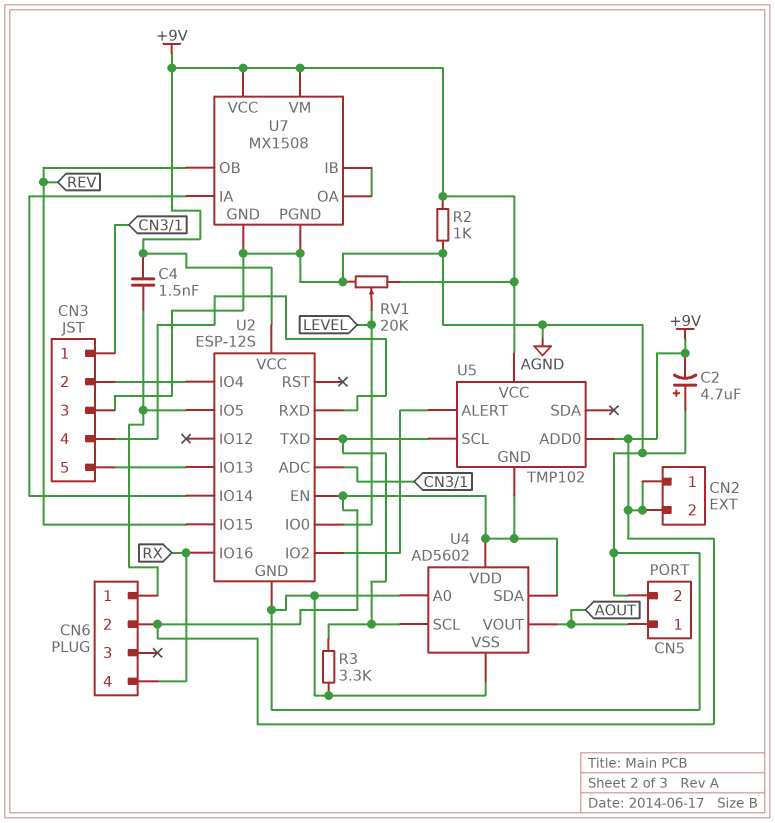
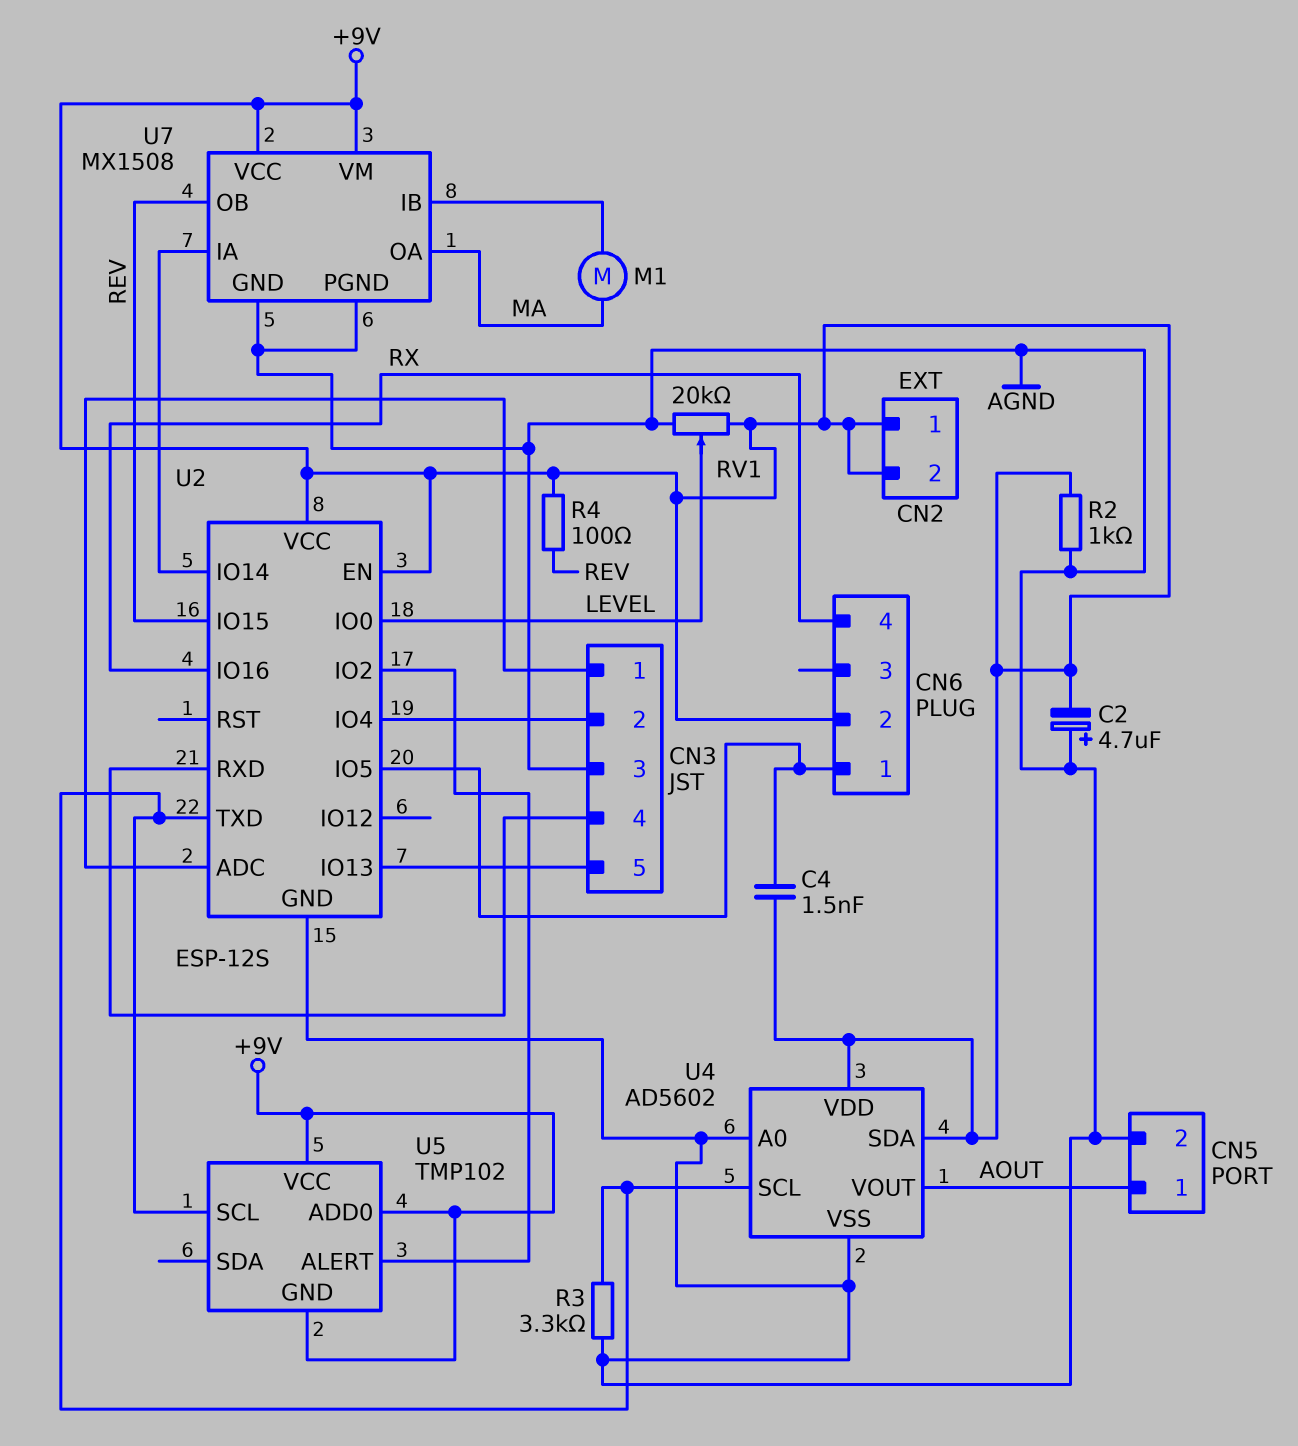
M1: none -> motor (MA, U7/IB)
R4: none -> 100 (+9V, REV)
U7 pin OA: U7/IB -> MA

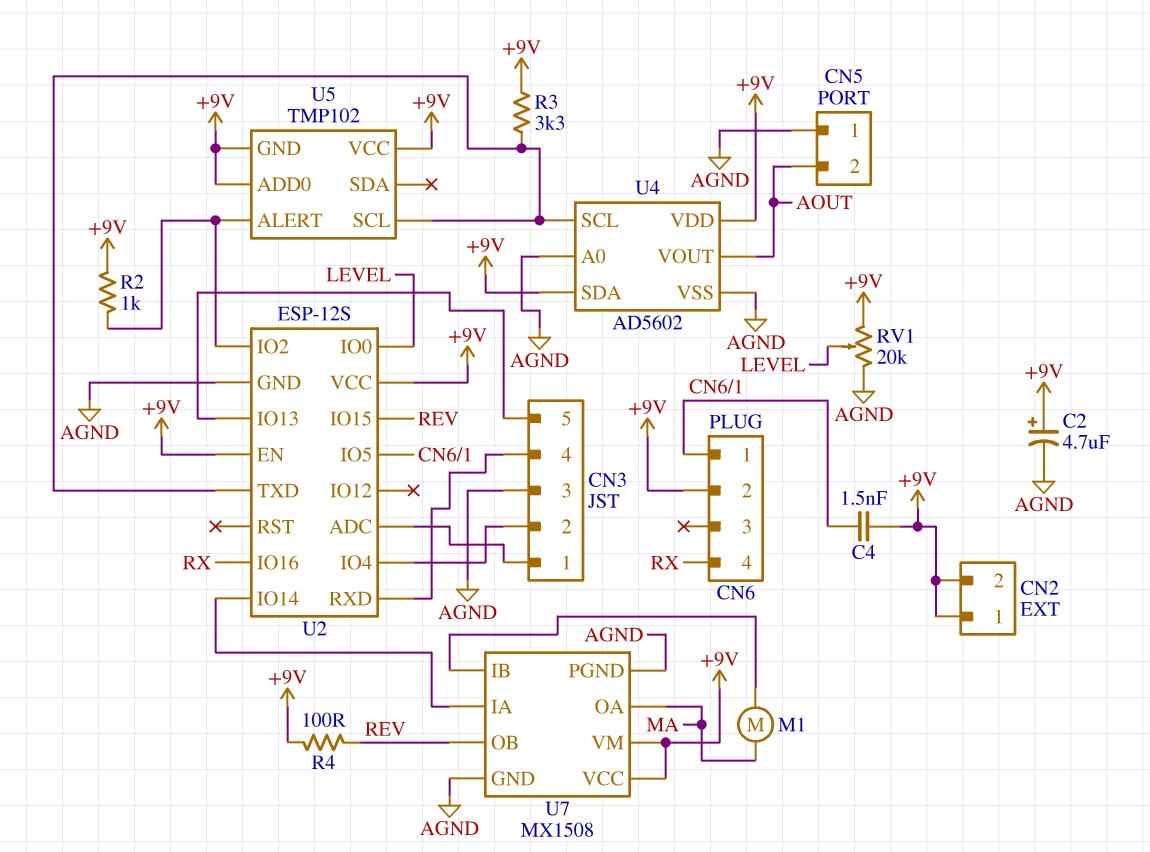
C2: 4.7uF (plus AGND, minus +9V) -> 4.7uF (plus +9V, minus AGND)
CN5 pin 1: AOUT -> AGND
CN5 pin 2: AGND -> AOUT
R2: 1k (+9V, AGND) -> 1k (+9V, U2/IO2)
R3: 3.3k (AGND, U2/TXD) -> 3.3k (+9V, U2/TXD)

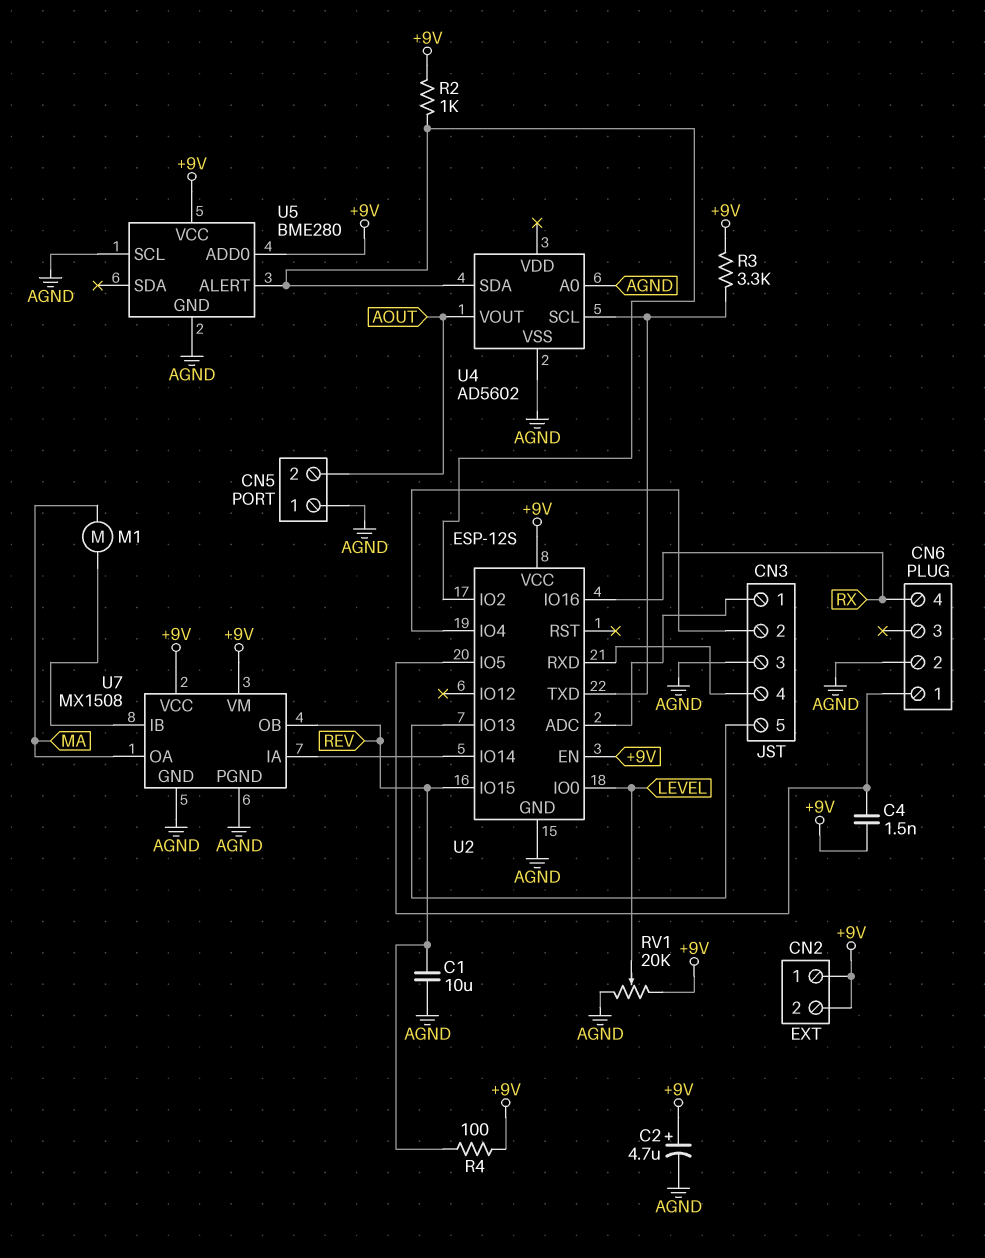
C1: none -> 10uF (AGND, REV)
CN6 pin 2: +9V -> AGND
U4 pin SDA: +9V -> U2/IO2
U4 pin VDD: +9V -> none
U5: TMP102 -> BME280
U5 pin GND: +9V -> AGND
U5 pin SCL: U2/TXD -> AGND

